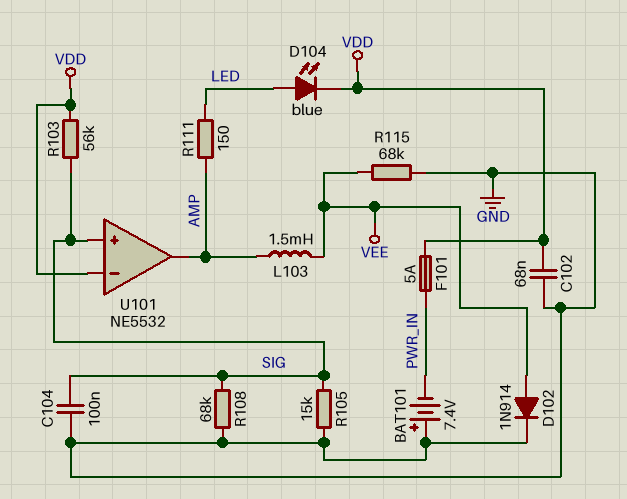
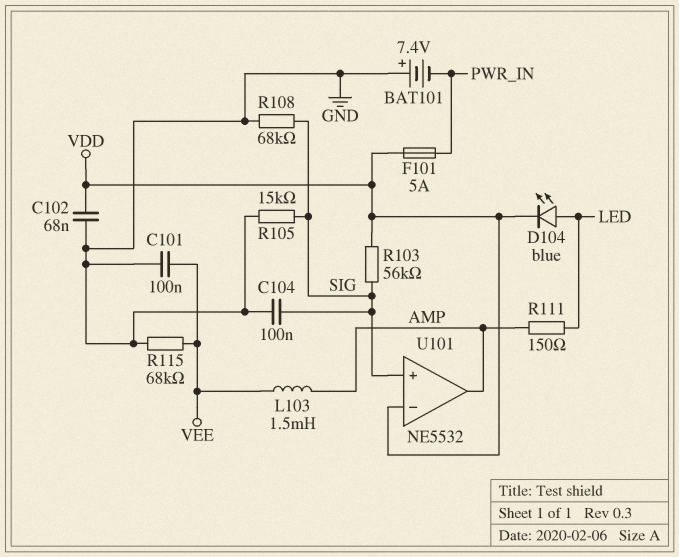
C101: none -> 100nF (GND, VEE)
D102: diode 1N914 (A VEE, K GND) -> none

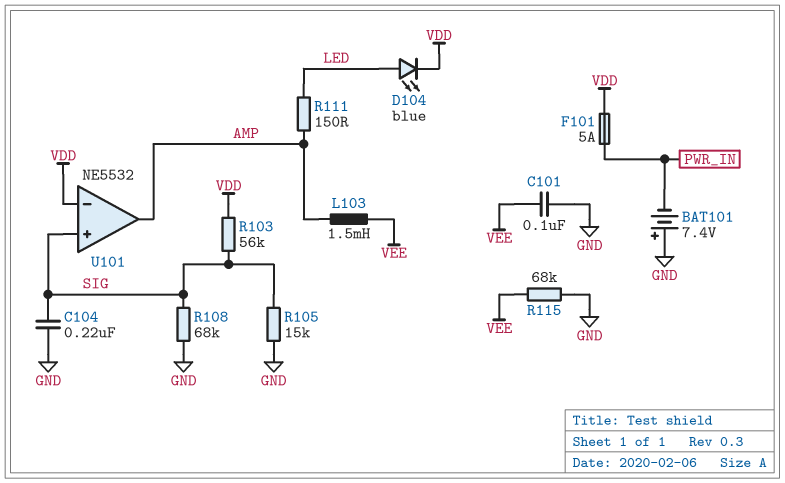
C102: 68nF (GND, VDD) -> none
C104: 100nF (GND, SIG) -> 220nF (GND, SIG)

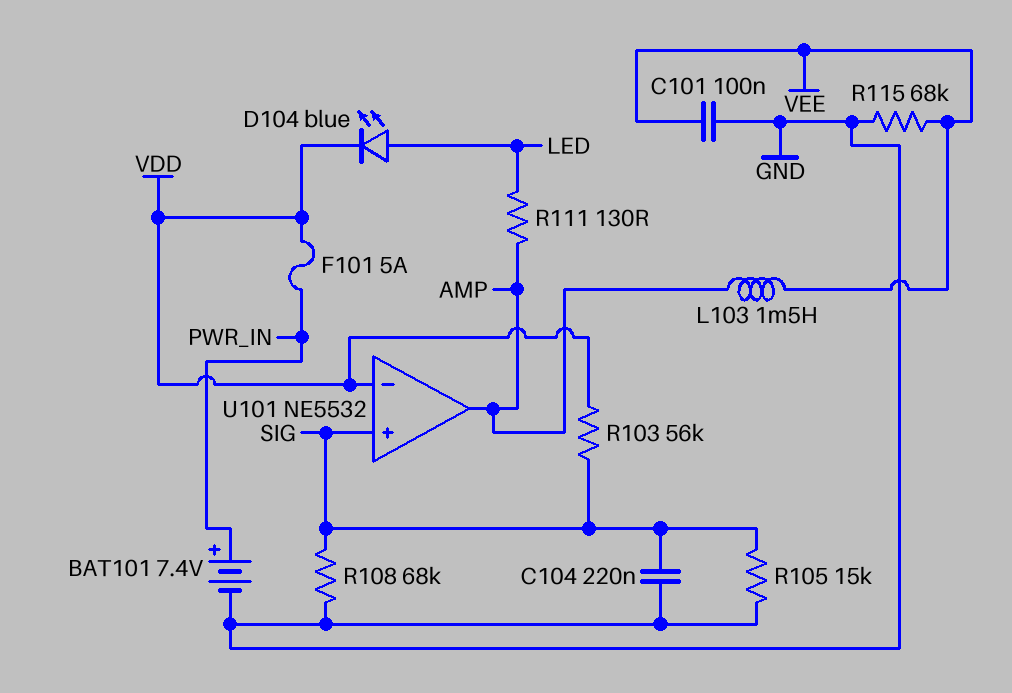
BAT101: 7.4V (plus GND, minus PWR_IN) -> 7.4V (plus PWR_IN, minus GND)
R111: 150 (AMP, LED) -> 130 (AMP, LED)

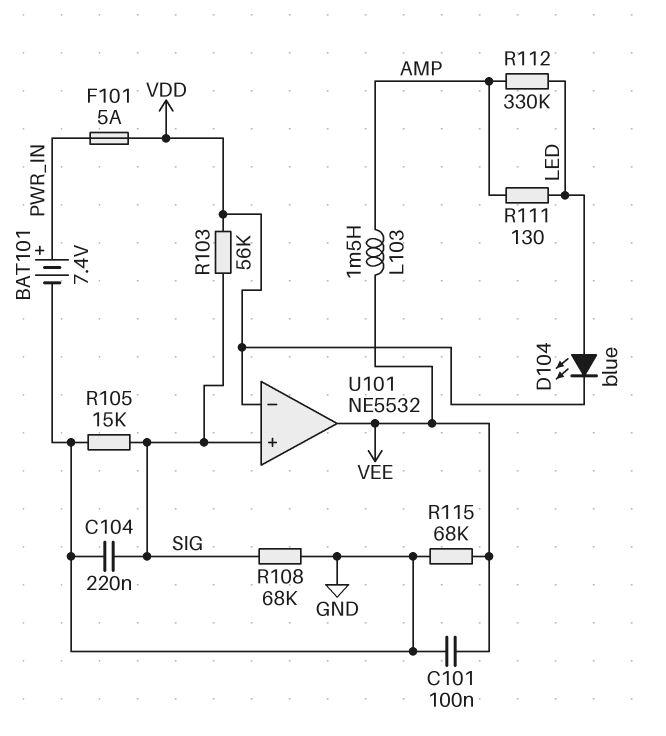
R112: none -> 330k (AMP, LED)
U101 pin out: AMP -> VEE

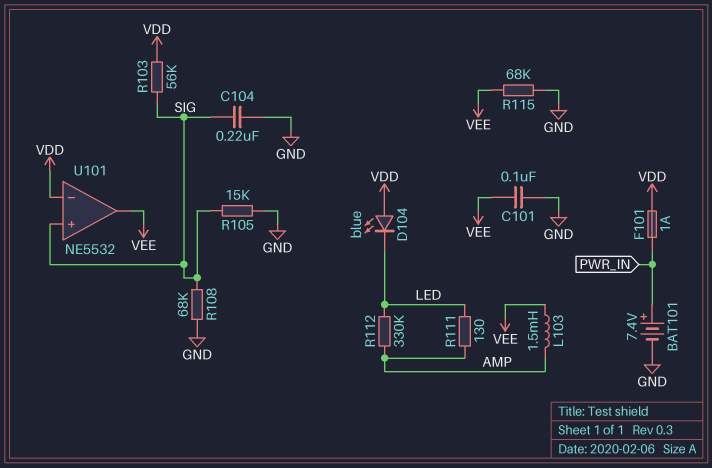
D104: LED blue (A LED, K VDD) -> LED blue (A VDD, K LED)
F101: 5A (PWR_IN, VDD) -> 1A (PWR_IN, VDD)

